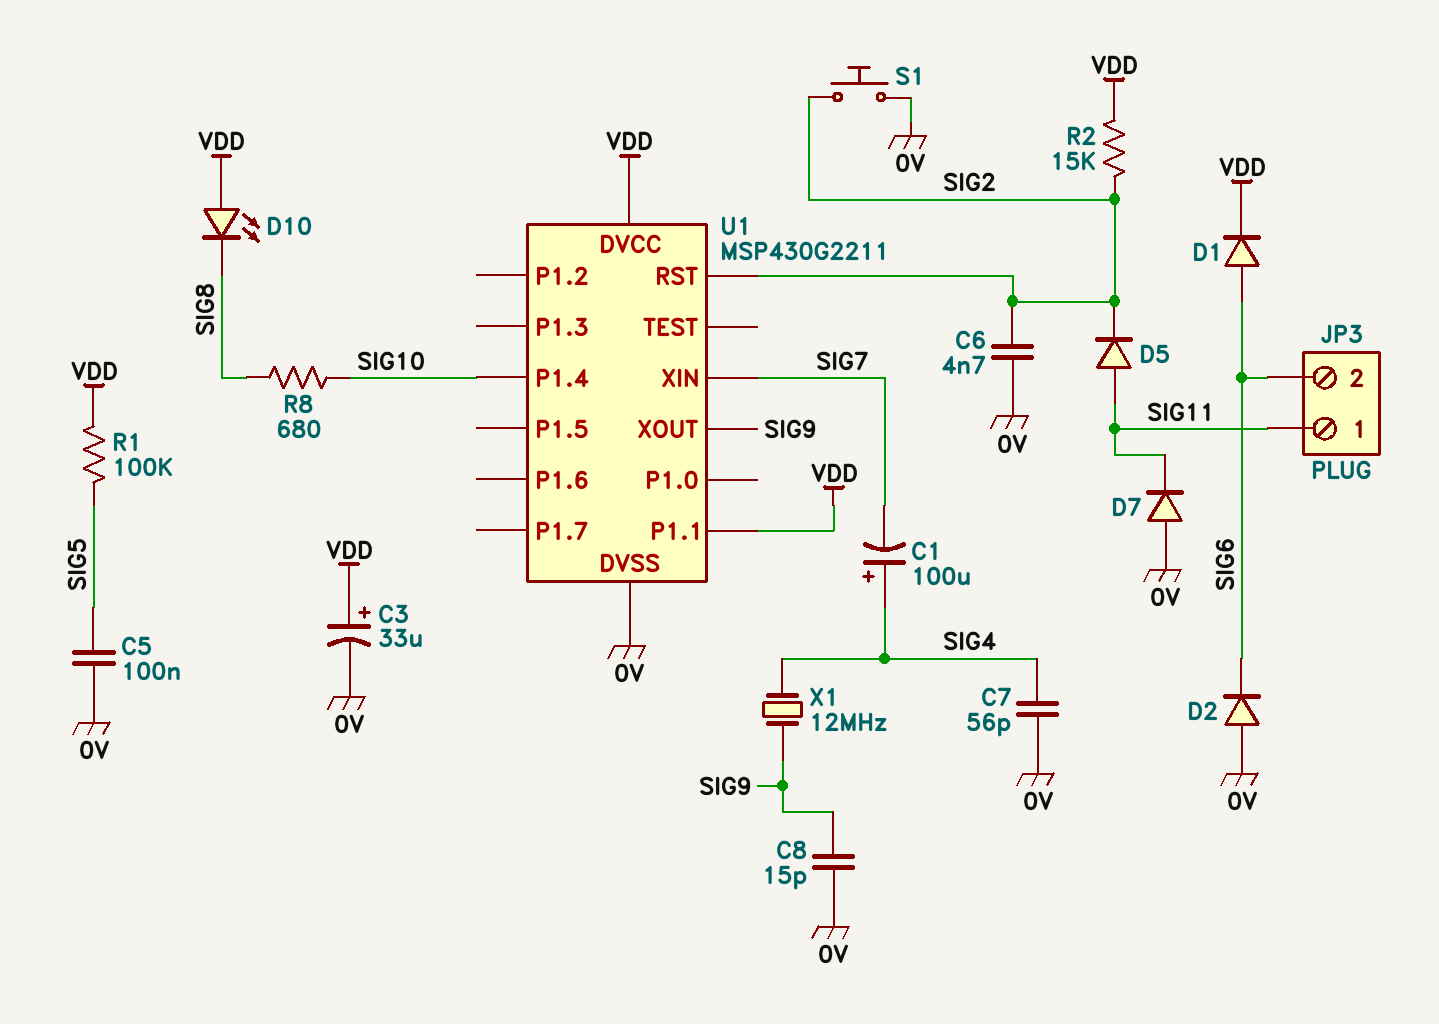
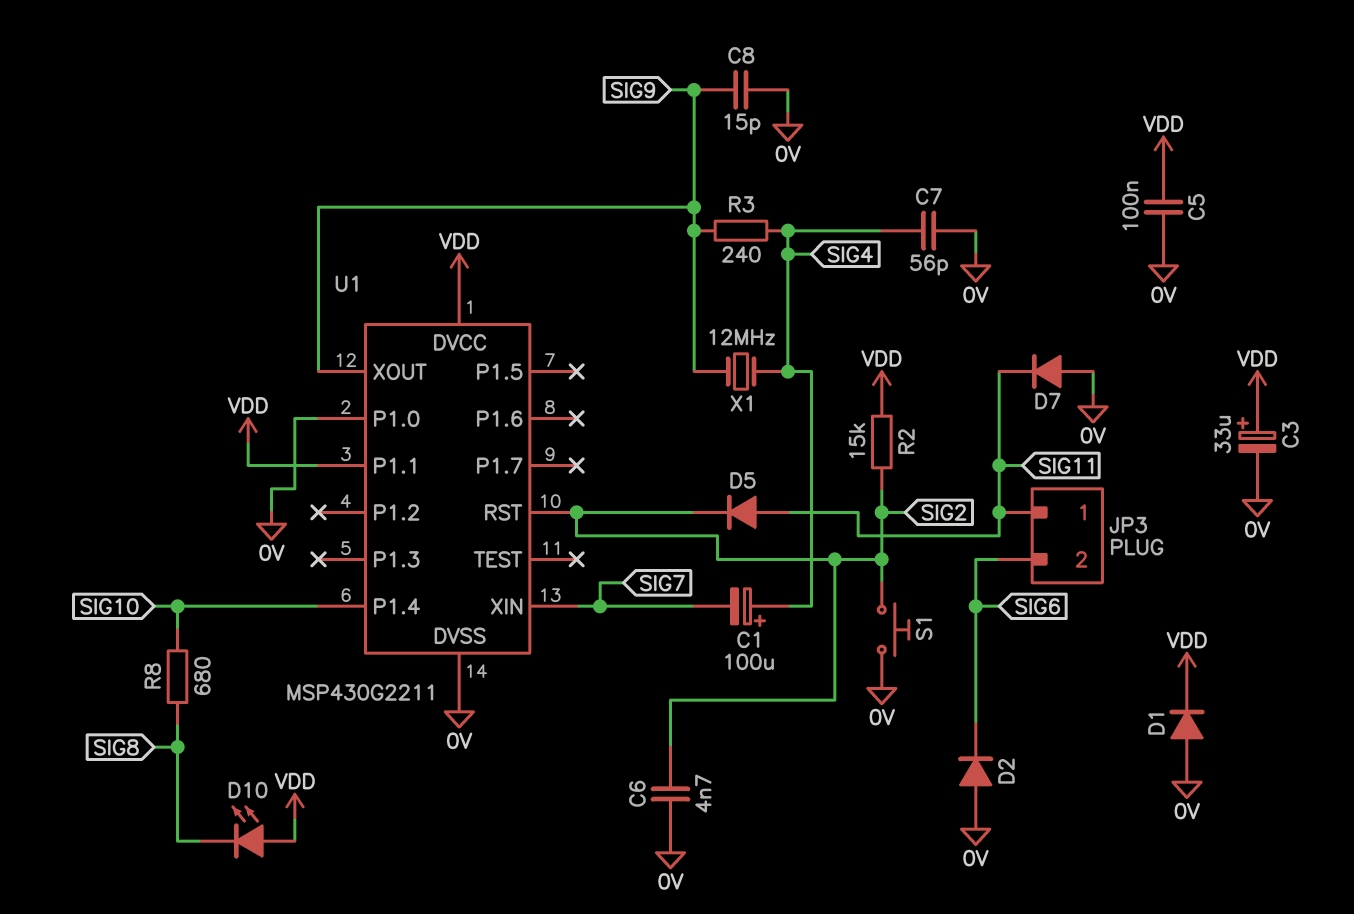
C5: 100nF (0V, SIG5) -> 100nF (0V, VDD)
D1: diode (A SIG6, K VDD) -> diode (A 0V, K VDD)
R1: 100k (SIG5, VDD) -> none
R3: none -> 240 (SIG4, SIG9)
U1 pin P1.0: none -> 0V

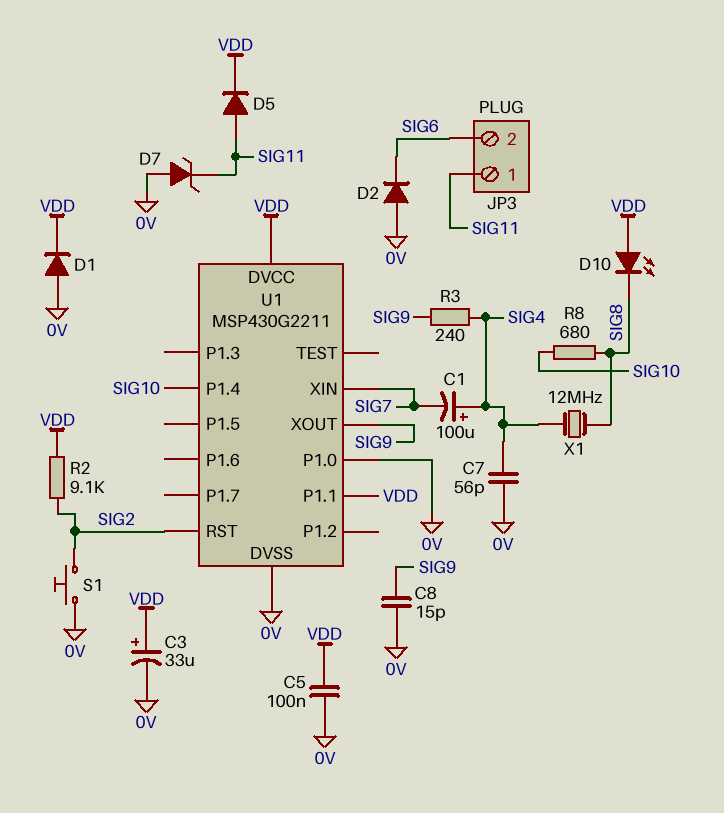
C6: 4.7nF (0V, SIG2) -> none
D5: diode (A SIG11, K SIG2) -> diode (A SIG11, K VDD)
D7: diode (A 0V, K SIG11) -> zener (A 0V, K SIG11)
R2: 15k (SIG2, VDD) -> 9.1k (SIG2, VDD)
X1: 12MHz (SIG4, SIG9) -> 12MHz (SIG4, SIG8)

